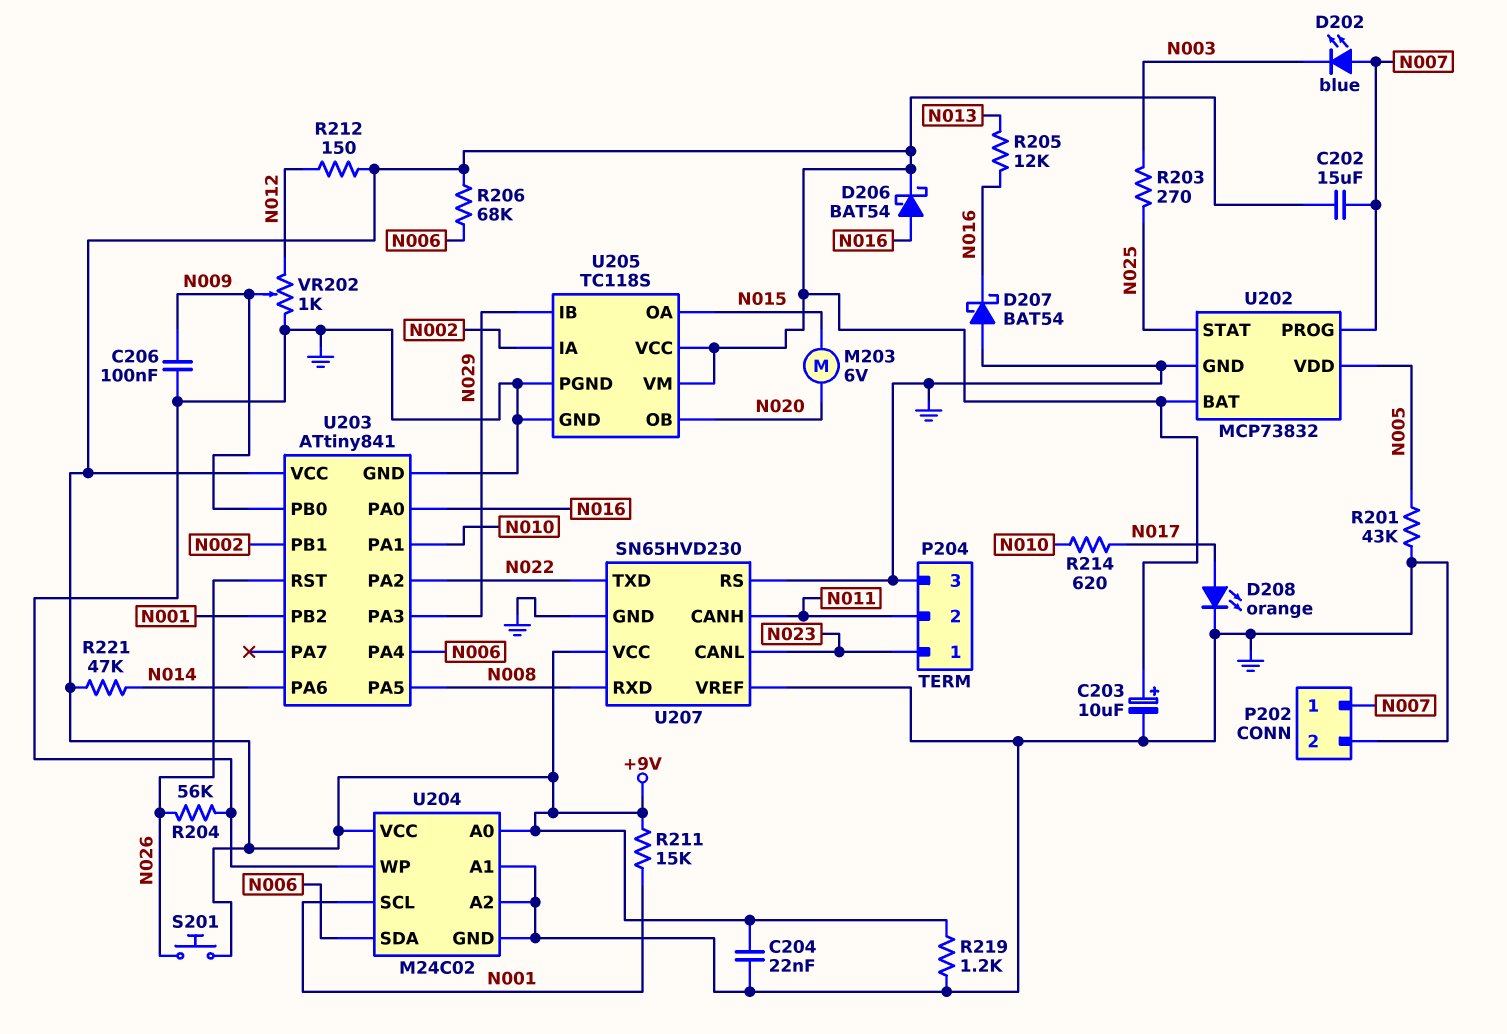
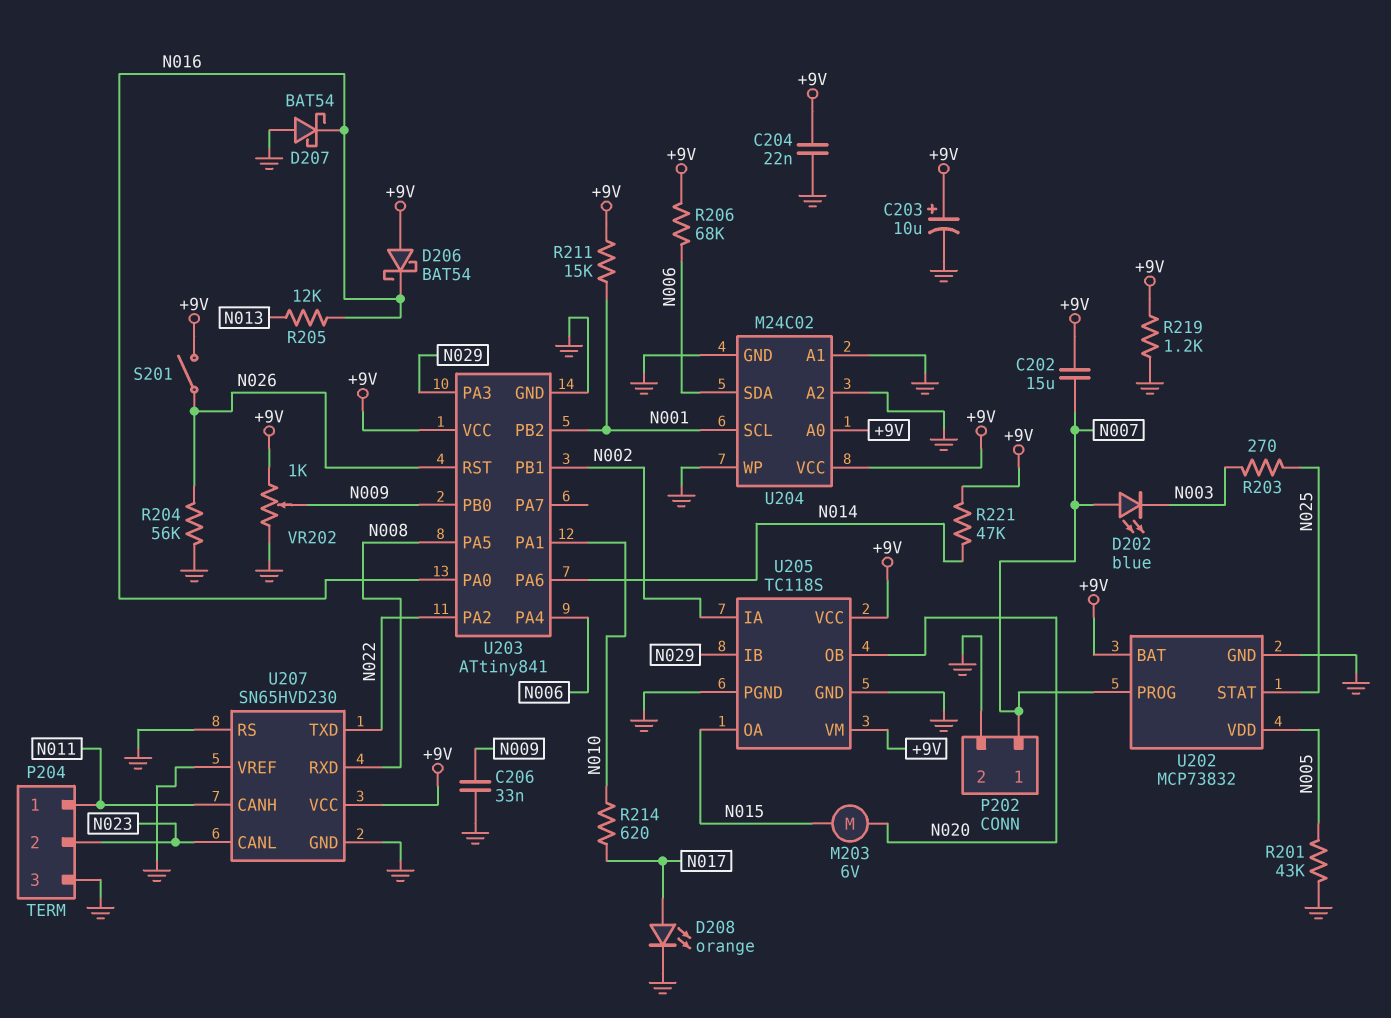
C206: 100nF (GND, N009) -> 33nF (GND, N009)
D206: schottky BAT54 (A N016, K +9V) -> schottky BAT54 (A +9V, K N016)
P204 pin 1: N023 -> N011
P204 pin 2: N011 -> N023
R212: 150 (+9V, N012) -> none
S201: button (+9V, N026) -> switch (+9V, N026)
VR202: 1k (GND, N012, wiper N009) -> 1k (+9V, GND, wiper N009)

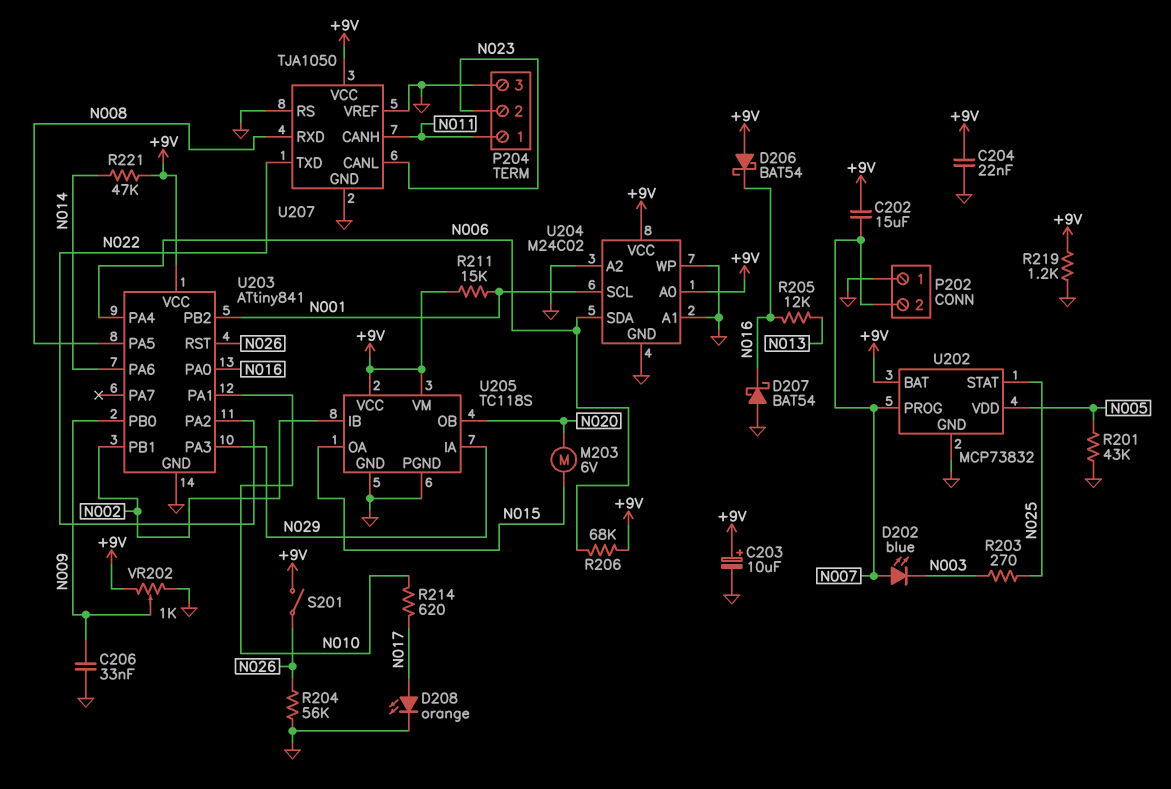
P202 pin 1: N007 -> GND
P202 pin 2: GND -> N007
U205 pin IA: N002 -> N029
U205 pin IB: N029 -> N002
U207: SN65HVD230 -> TJA1050

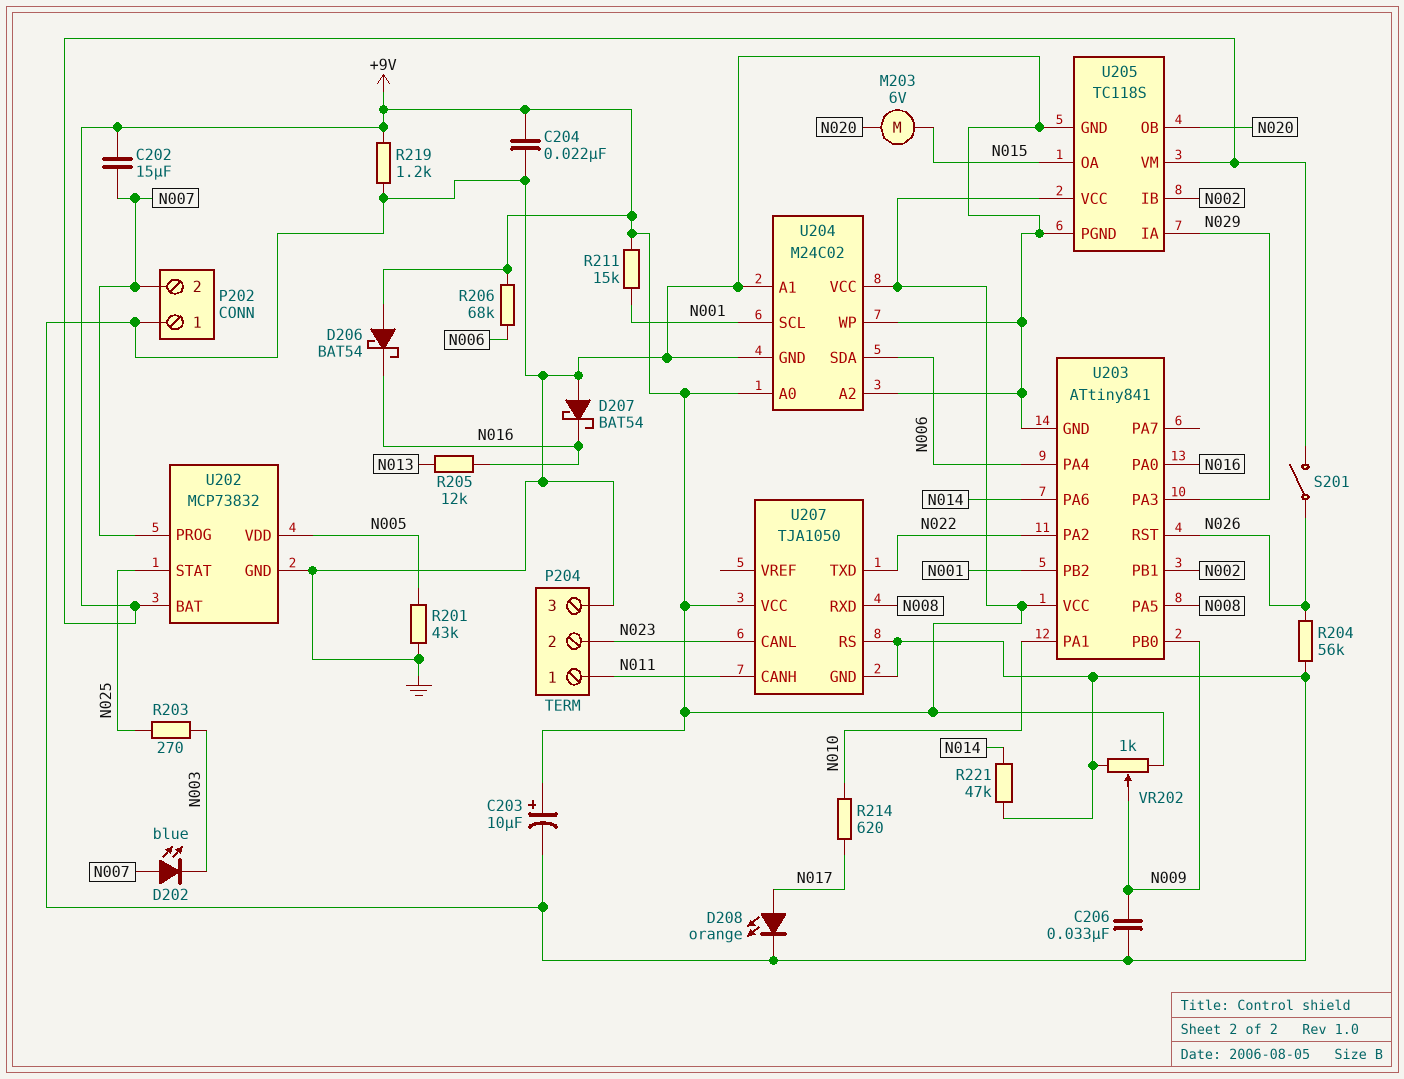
R221: 47k (+9V, N014) -> 47k (GND, N014)
U207 pin VREF: GND -> none

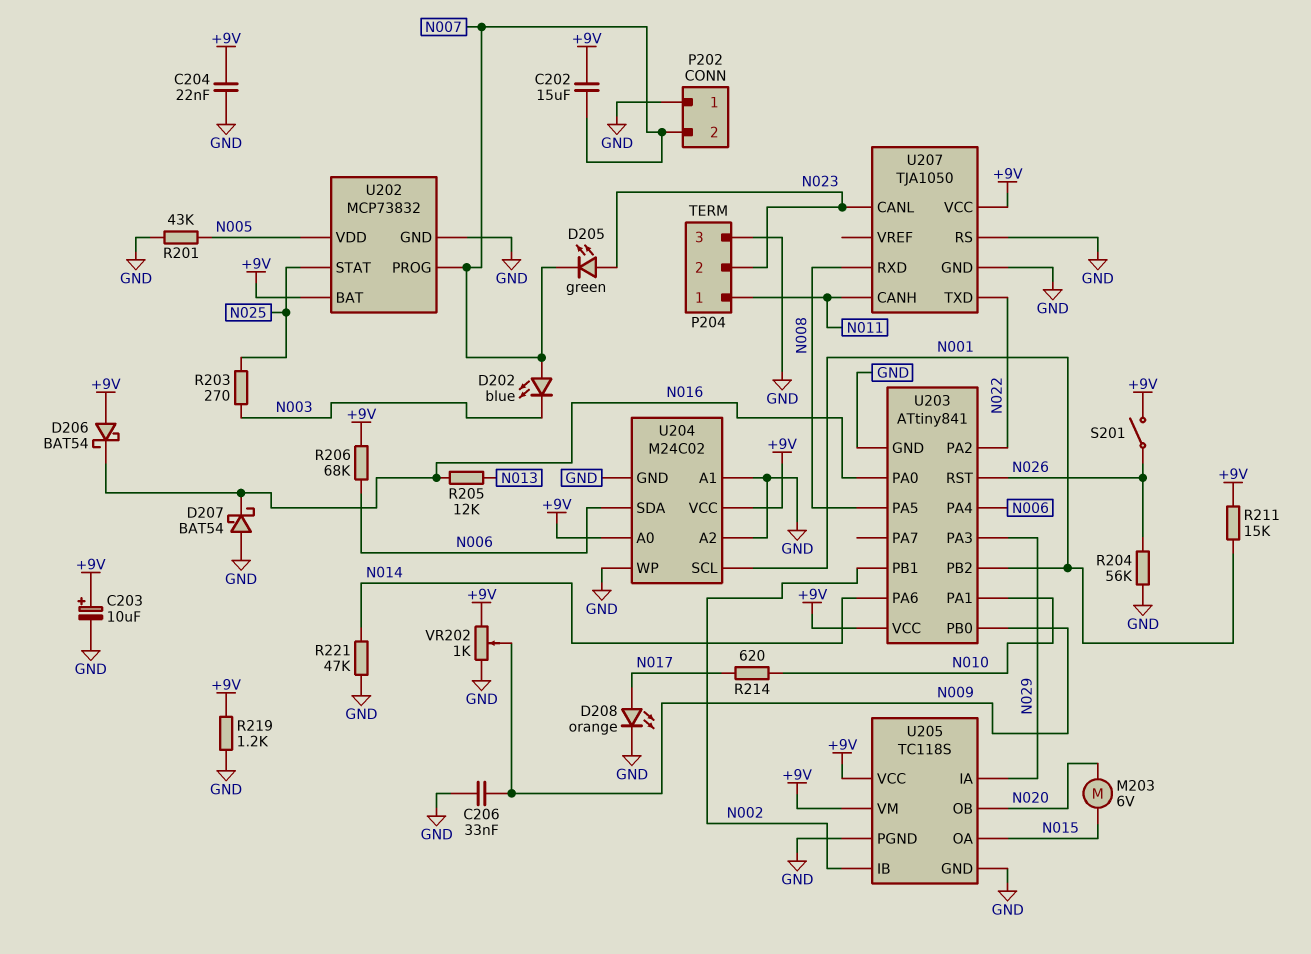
D205: none -> LED green (A N023, K N007)

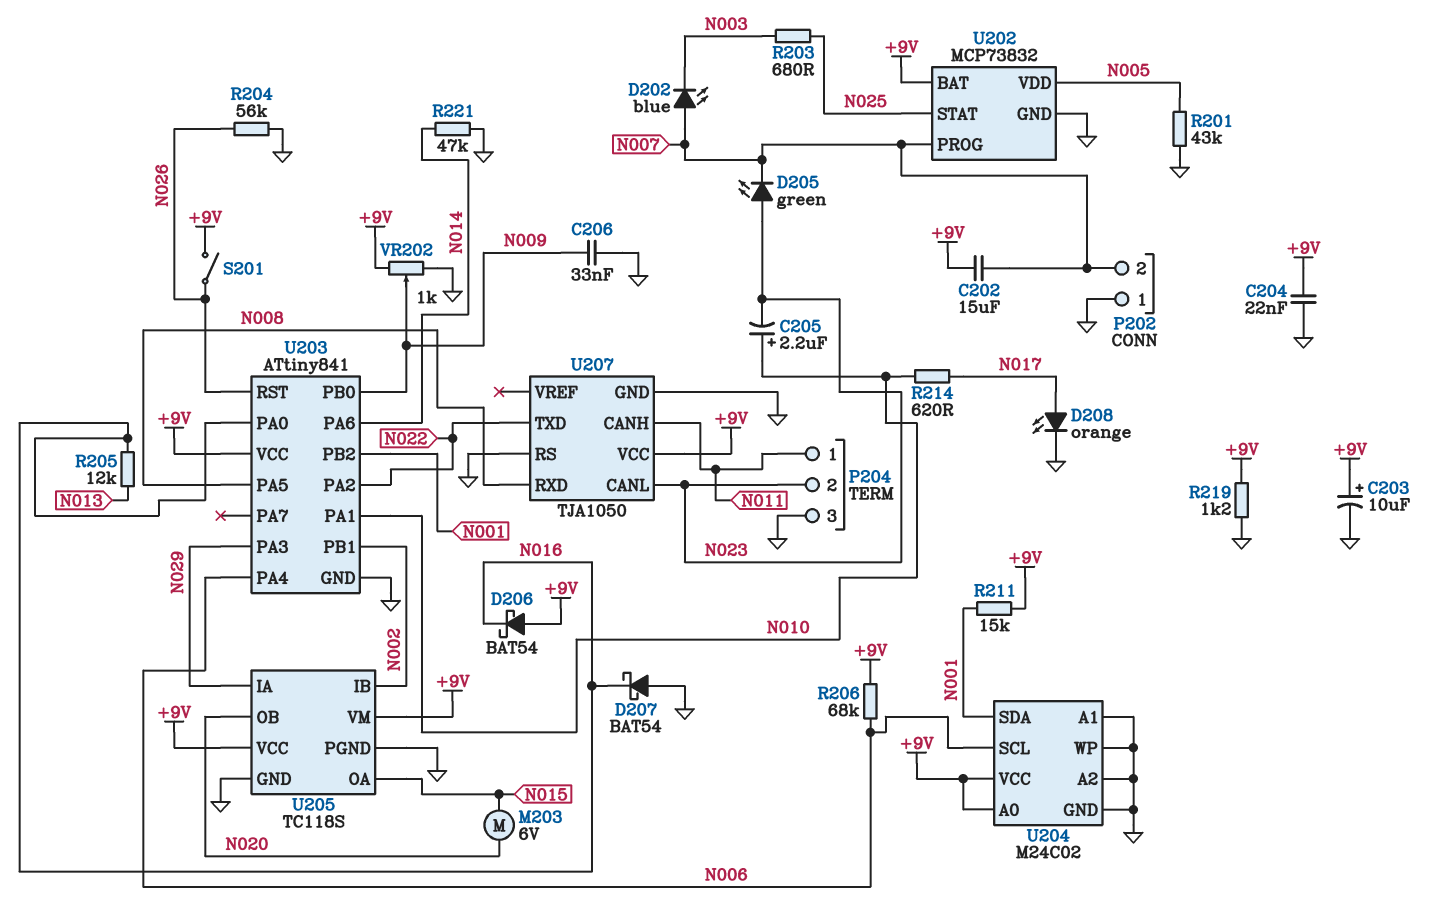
C205: none -> 2.2uF (plus N010, minus N023)
R203: 270 (N003, N025) -> 680 (N003, N025)
U204 pin SCL: N001 -> N006
U204 pin SDA: N006 -> N001

